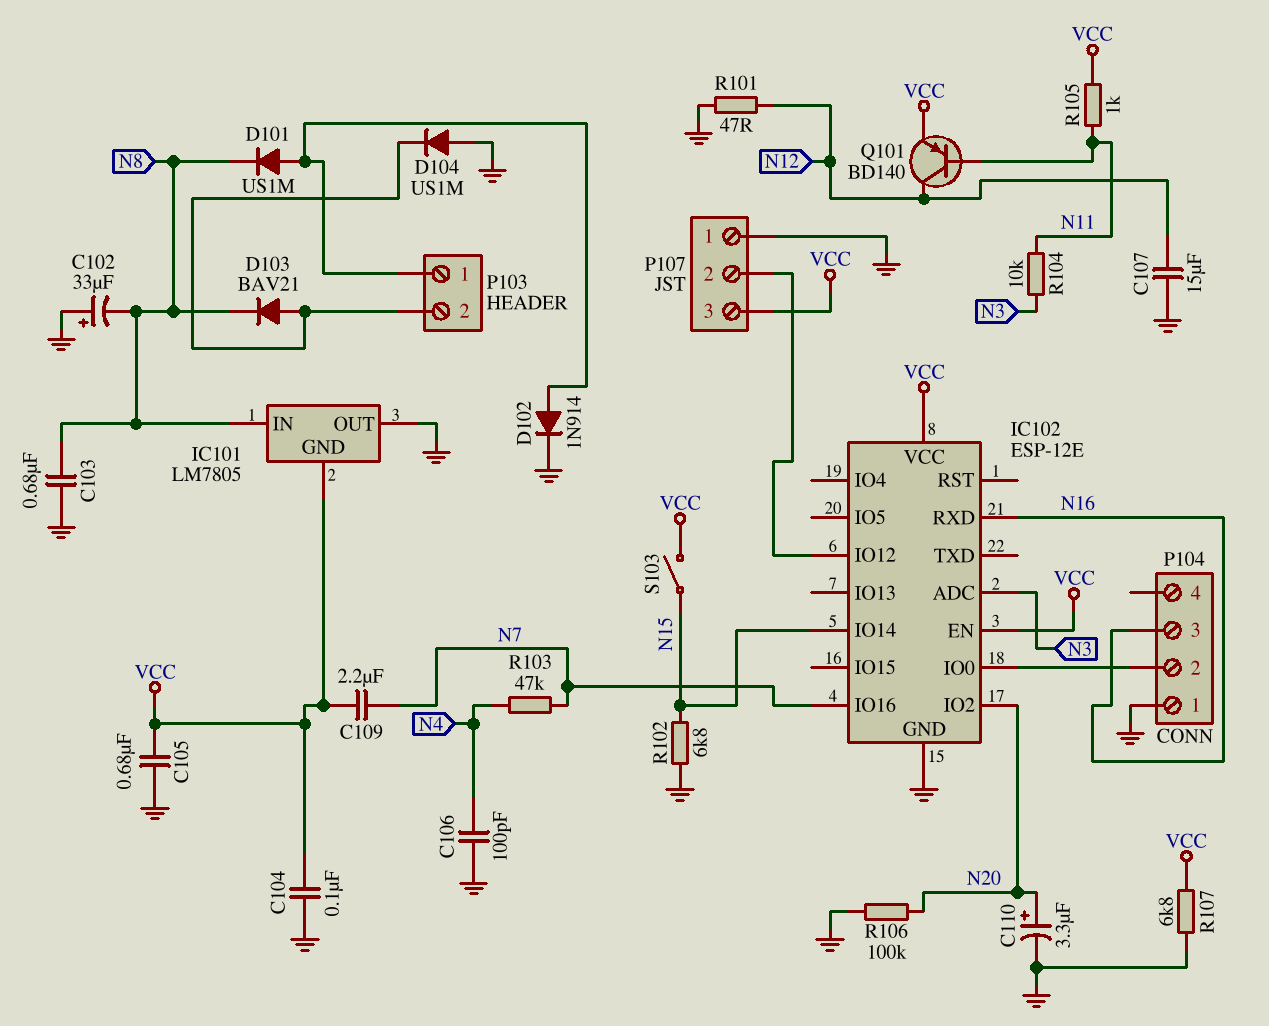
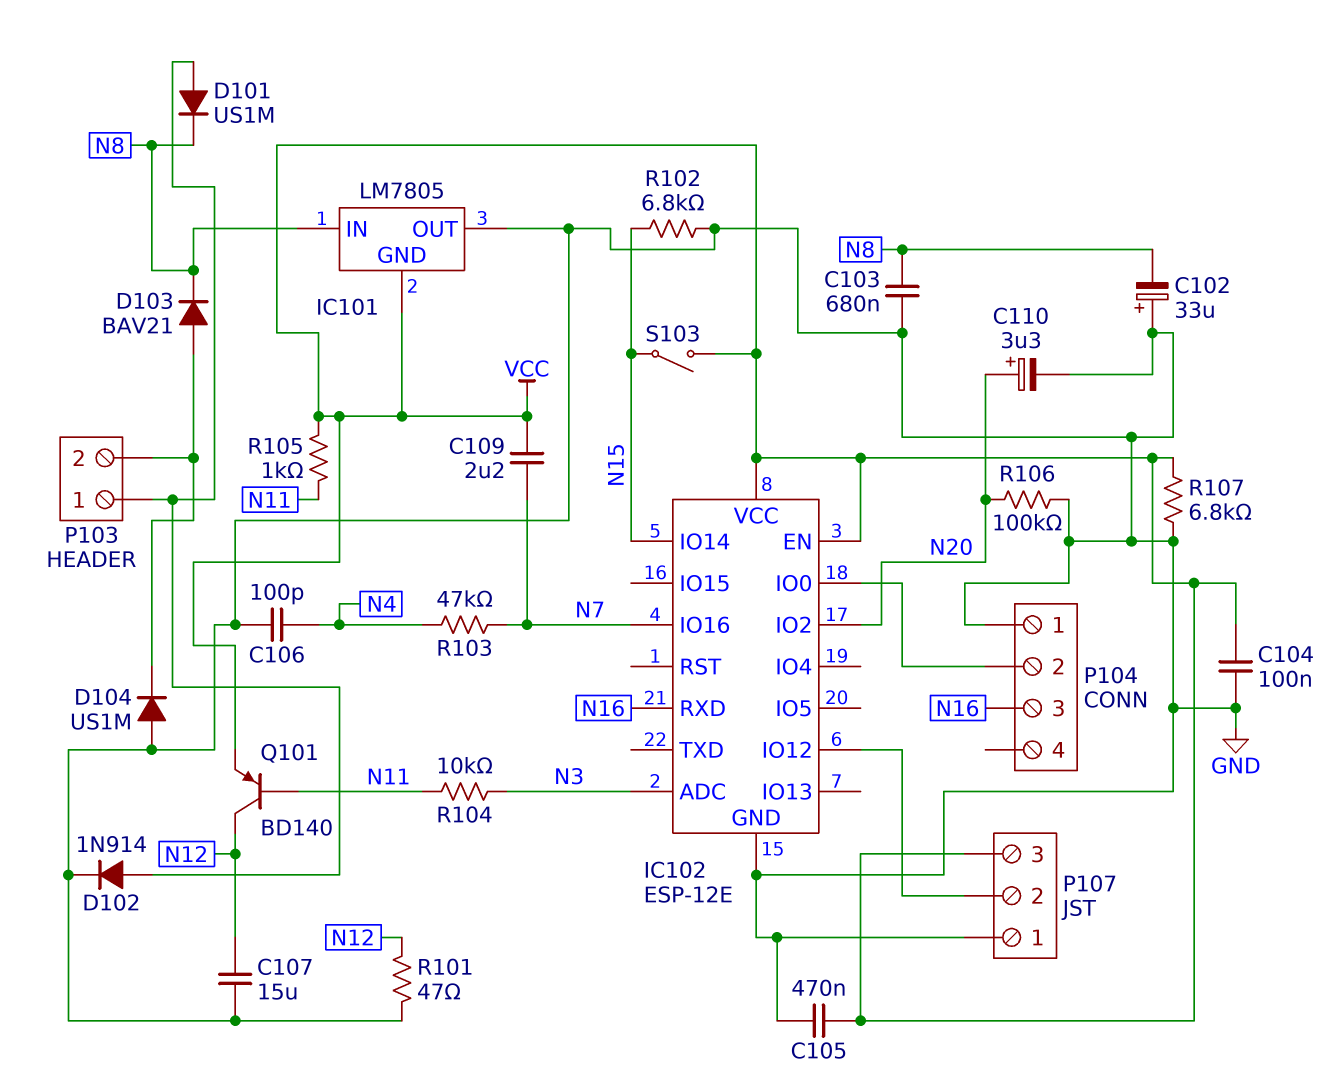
C105: 680nF (GND, VCC) -> 470nF (GND, VCC)

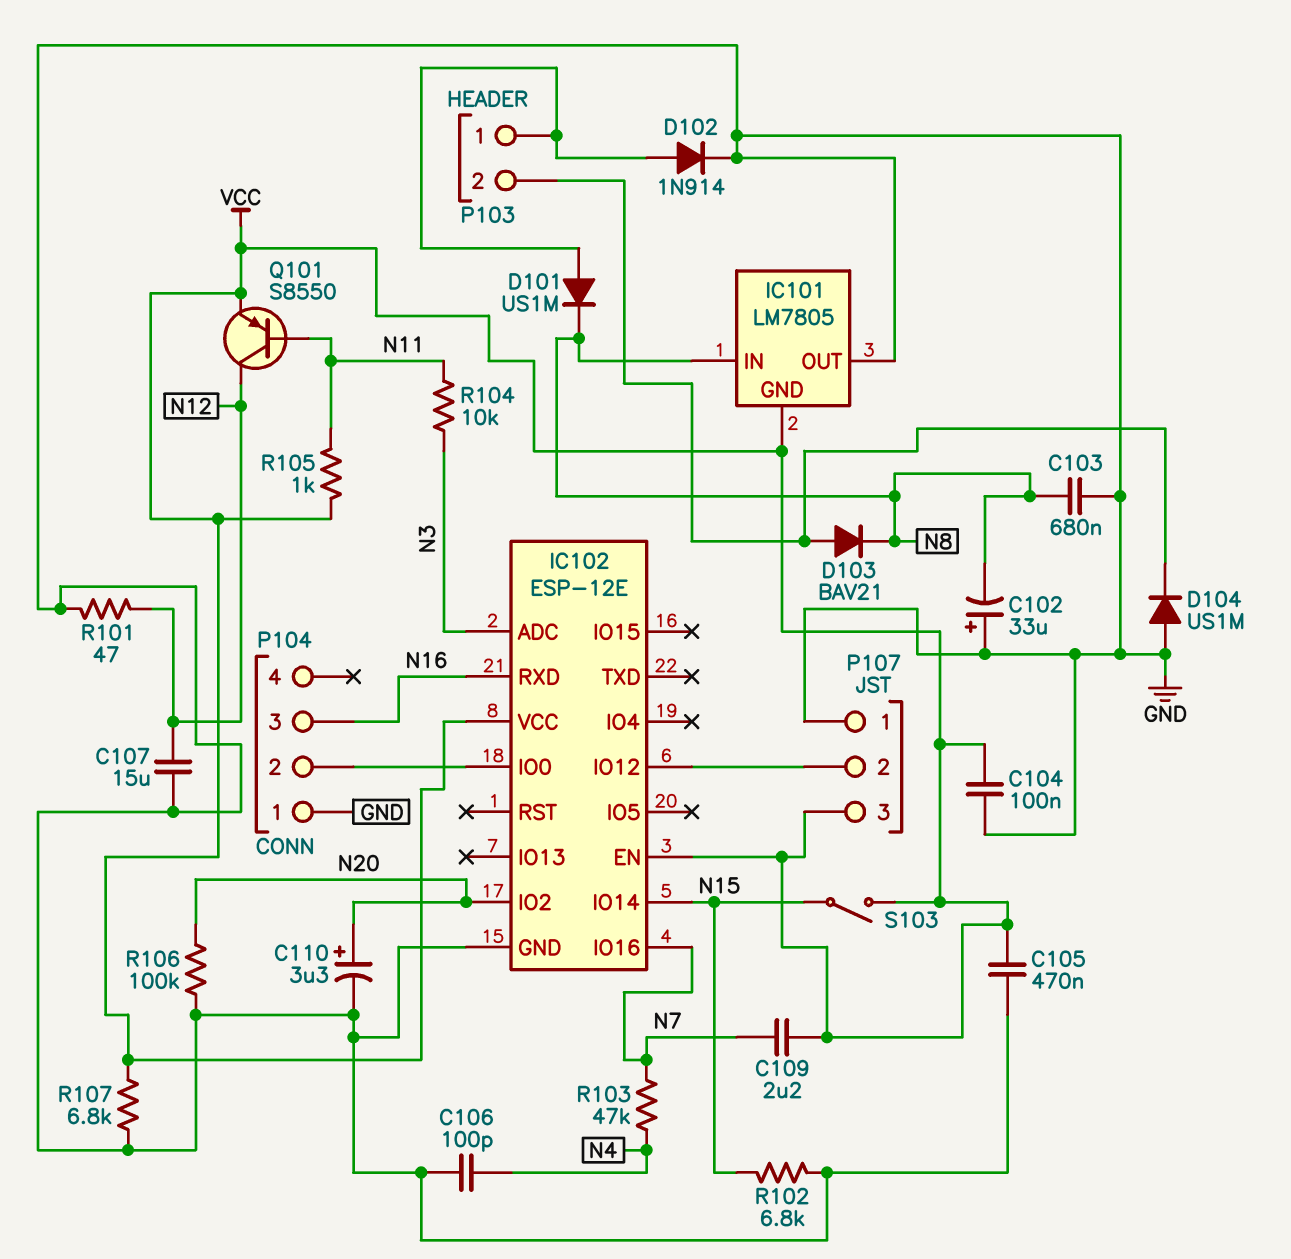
Q101: PNP BD140 (B N11, C N12, E VCC) -> PNP S8550 (B N11, C N12, E VCC)

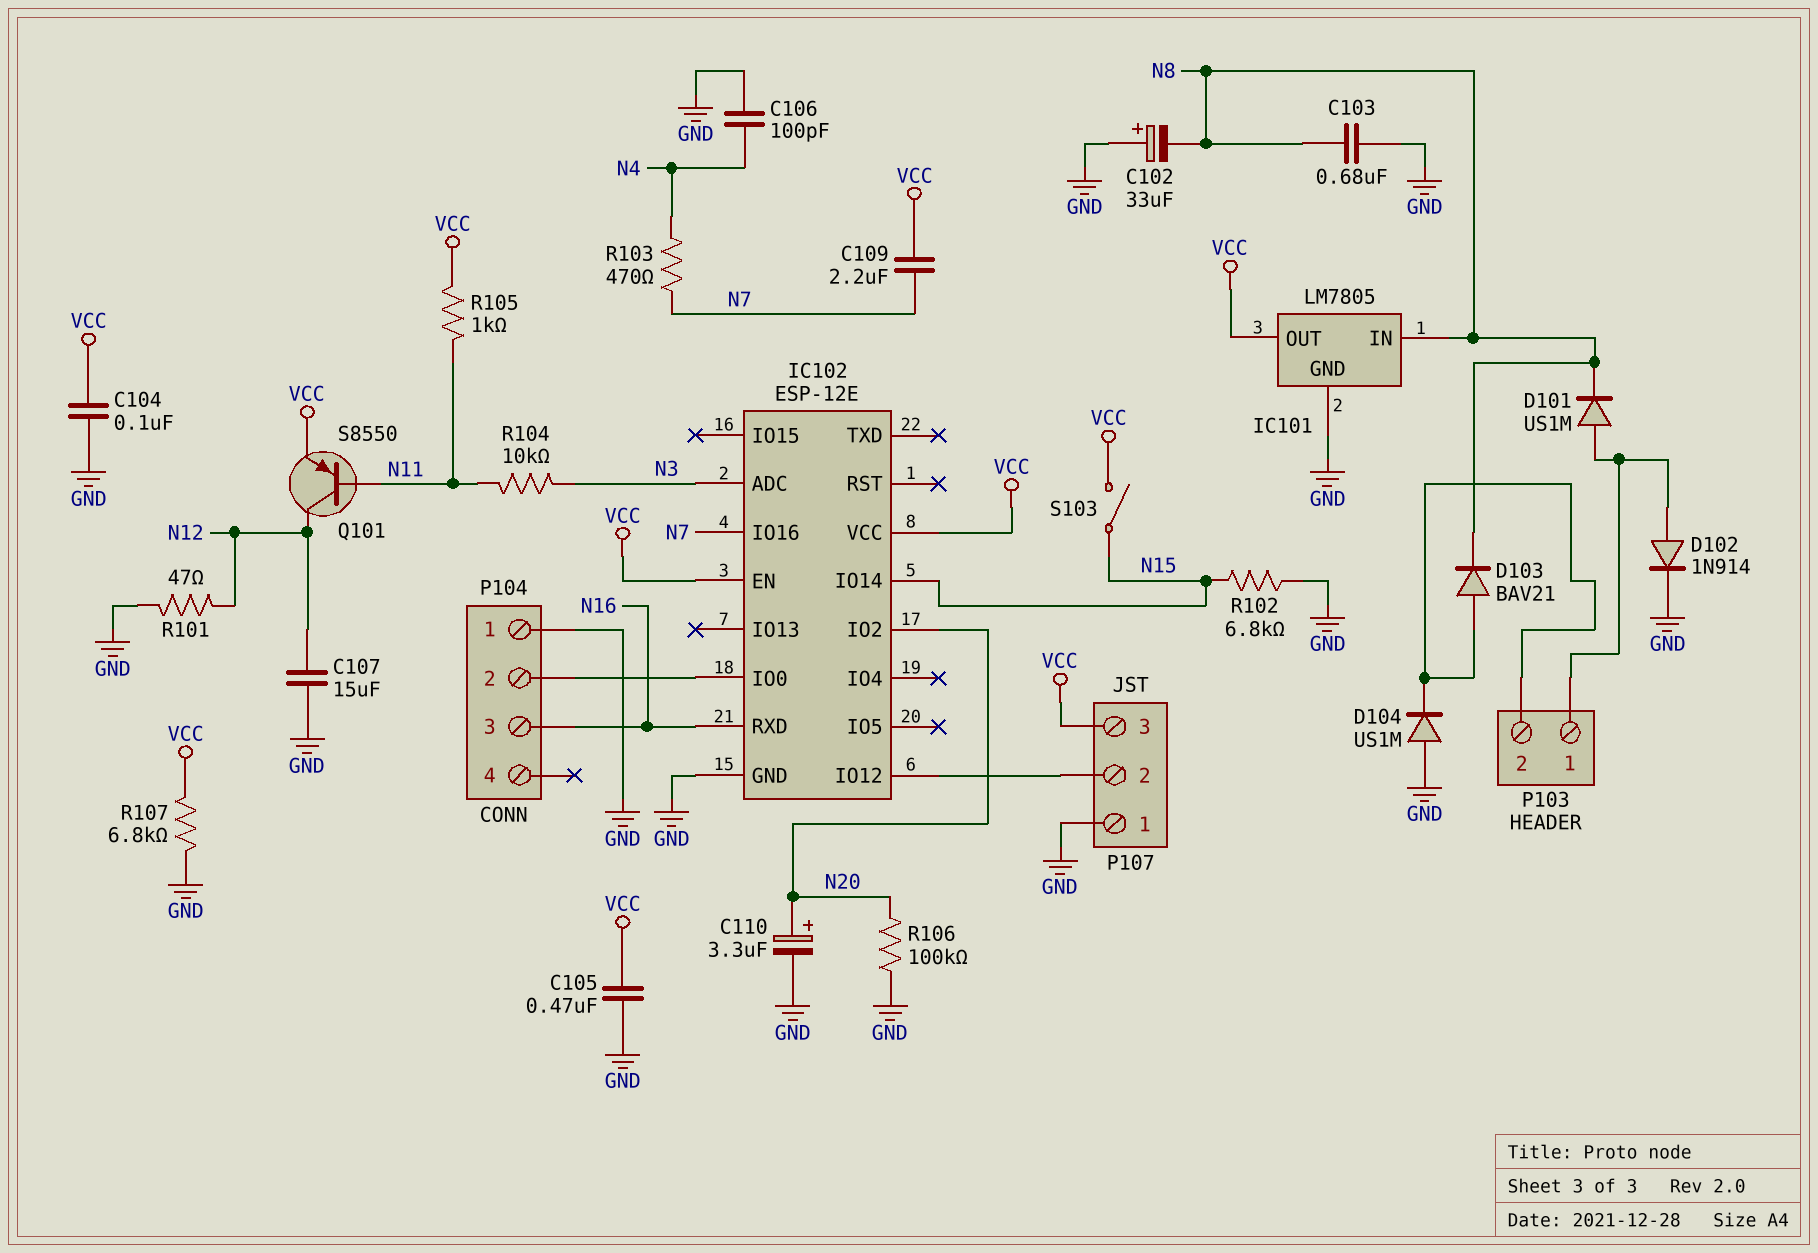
IC101 pin GND: VCC -> GND
IC101 pin OUT: GND -> VCC
R103: 47k (N4, N7) -> 470 (N4, N7)

